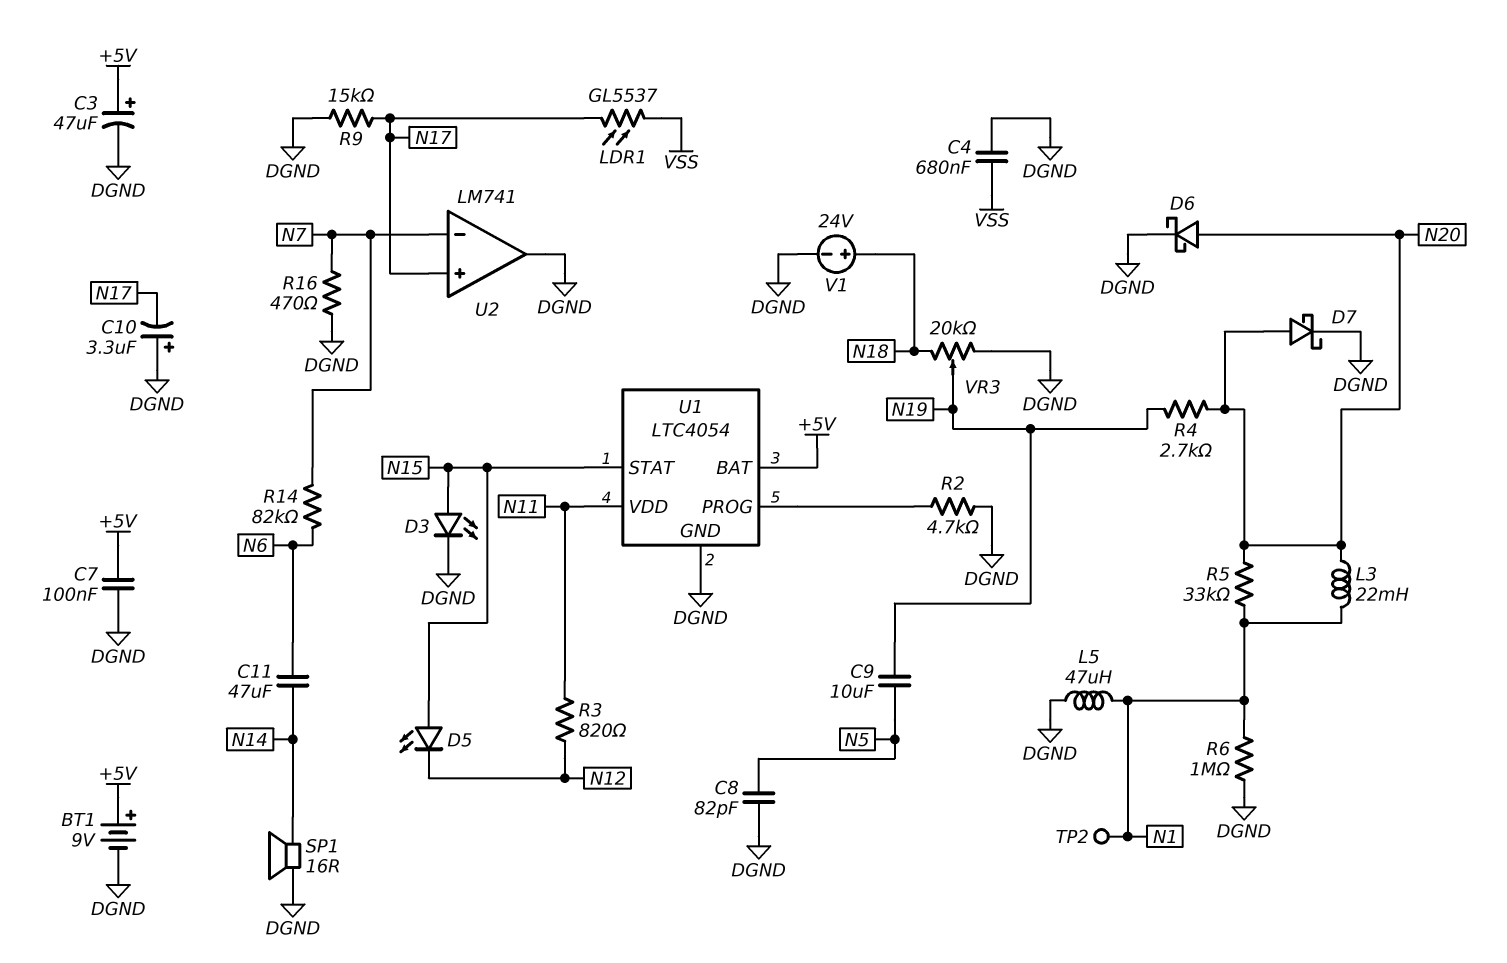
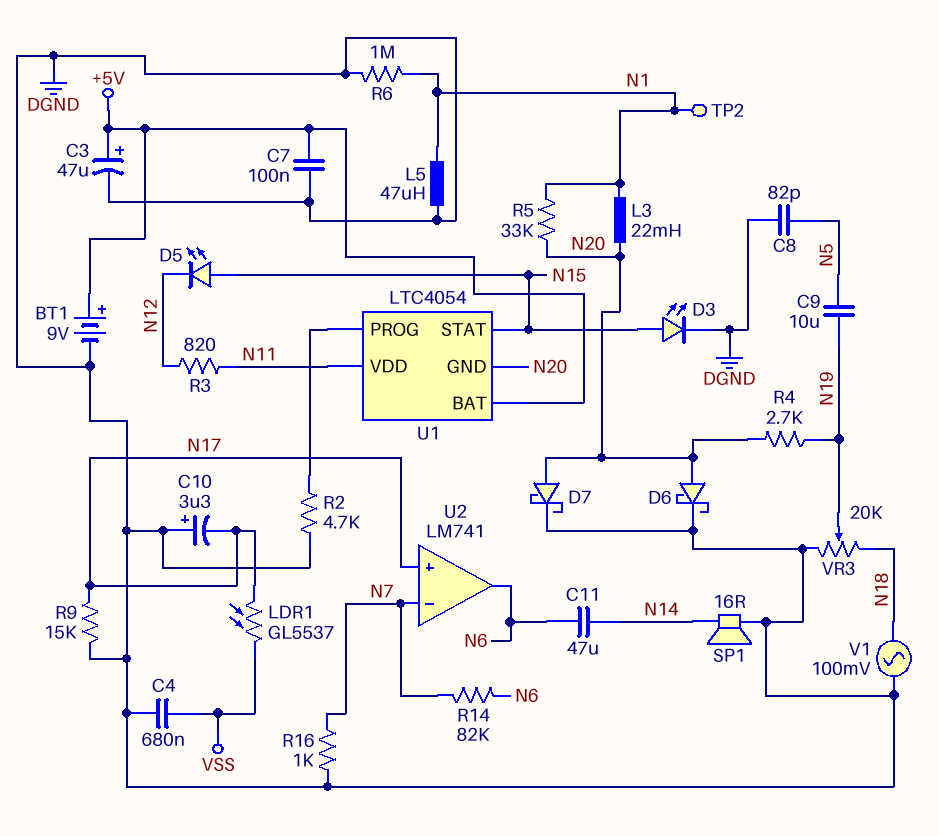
R16: 470 (DGND, N7) -> 1k (DGND, N7)
U1 pin GND: DGND -> N20
U2 pin out: DGND -> N6
V1: 24V (plus N18, minus DGND) -> AC 100mV (DGND, N18)

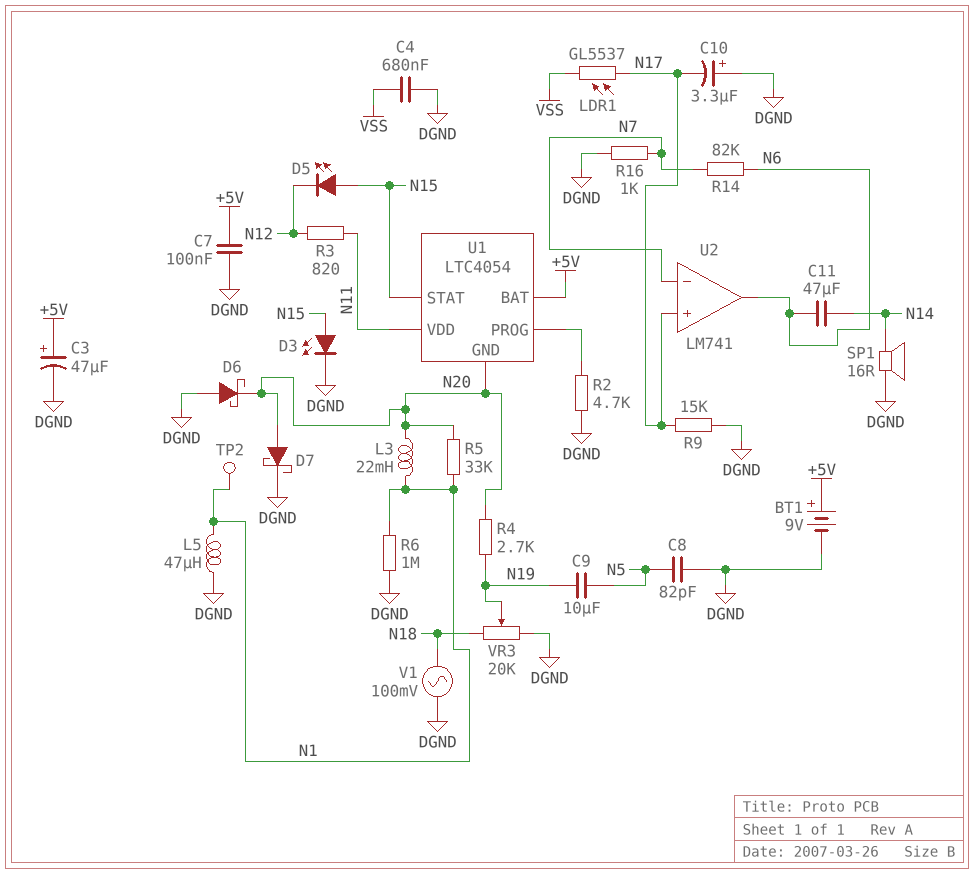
D6: schottky (A N20, K DGND) -> schottky (A DGND, K N20)

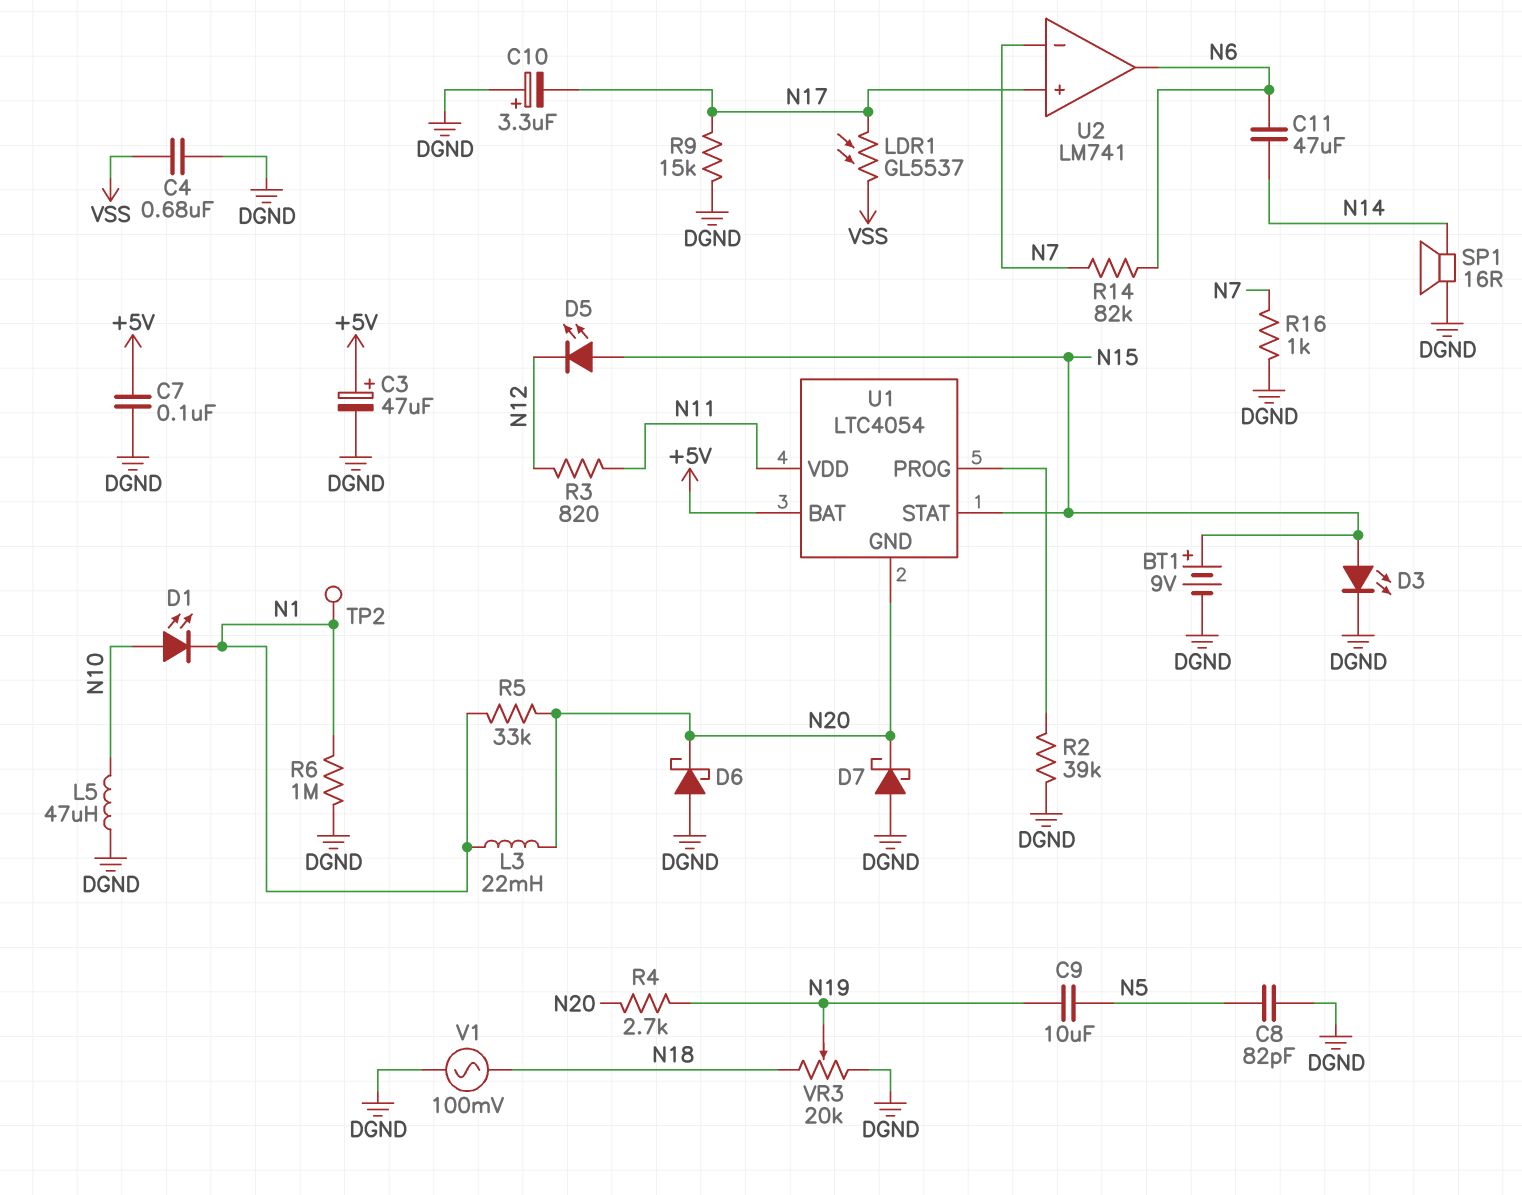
BT1: 9V (plus +5V, minus DGND) -> 9V (plus N15, minus DGND)
D1: none -> LED (A N10, K N1)
D7: schottky (A N20, K DGND) -> schottky (A DGND, K N20)
L5: 47uH (DGND, N1) -> 47uH (DGND, N10)
R2: 4.7k (DGND, U1/PROG) -> 39k (DGND, U1/PROG)

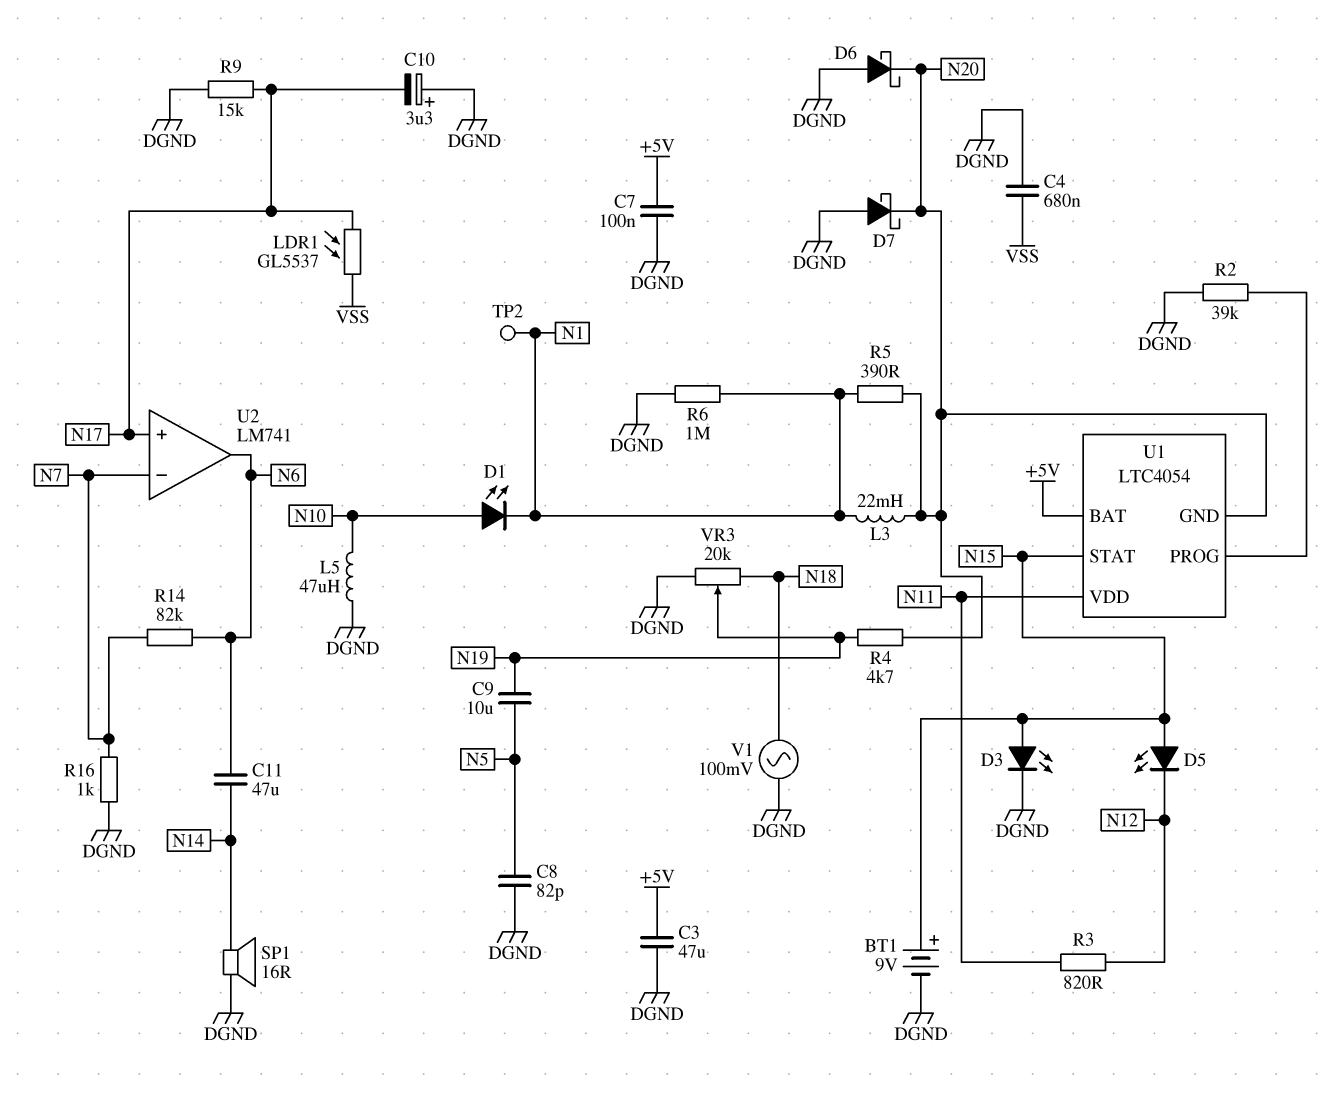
C3: 47uF (plus +5V, minus DGND) -> 47uF (+5V, DGND)
R4: 2.7k (N19, N20) -> 4.7k (N19, N20)
R5: 33k (N1, N20) -> 390 (N1, N20)

